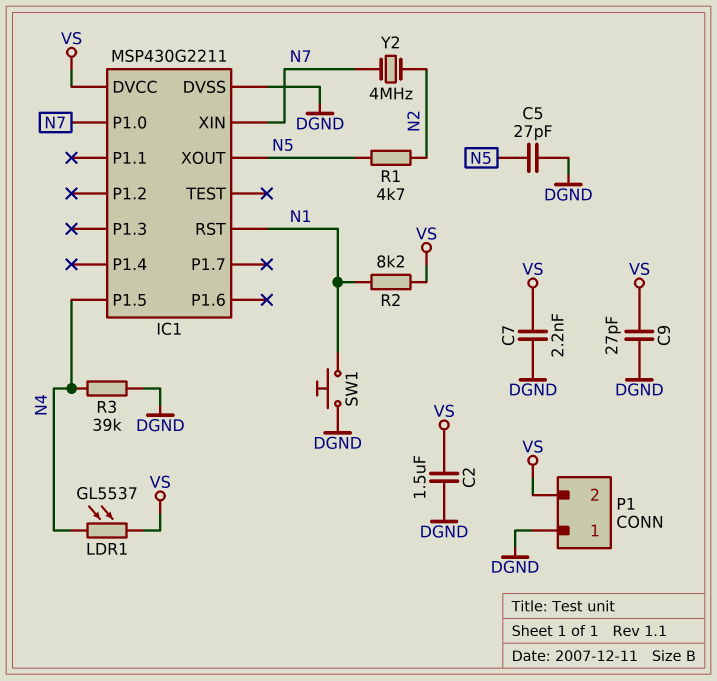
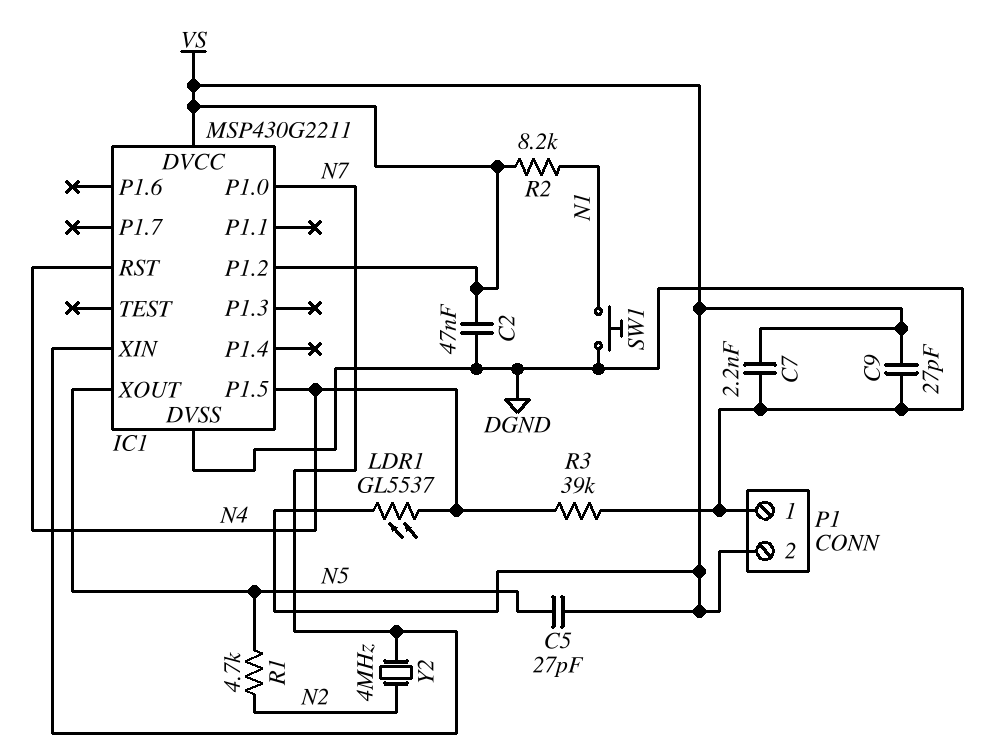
C2: 1.5uF (DGND, VS) -> 47nF (DGND, VS)
C5: 27pF (DGND, N5) -> 27pF (N5, VS)
IC1 pin P1.2: none -> VS
IC1 pin RST: N1 -> N4

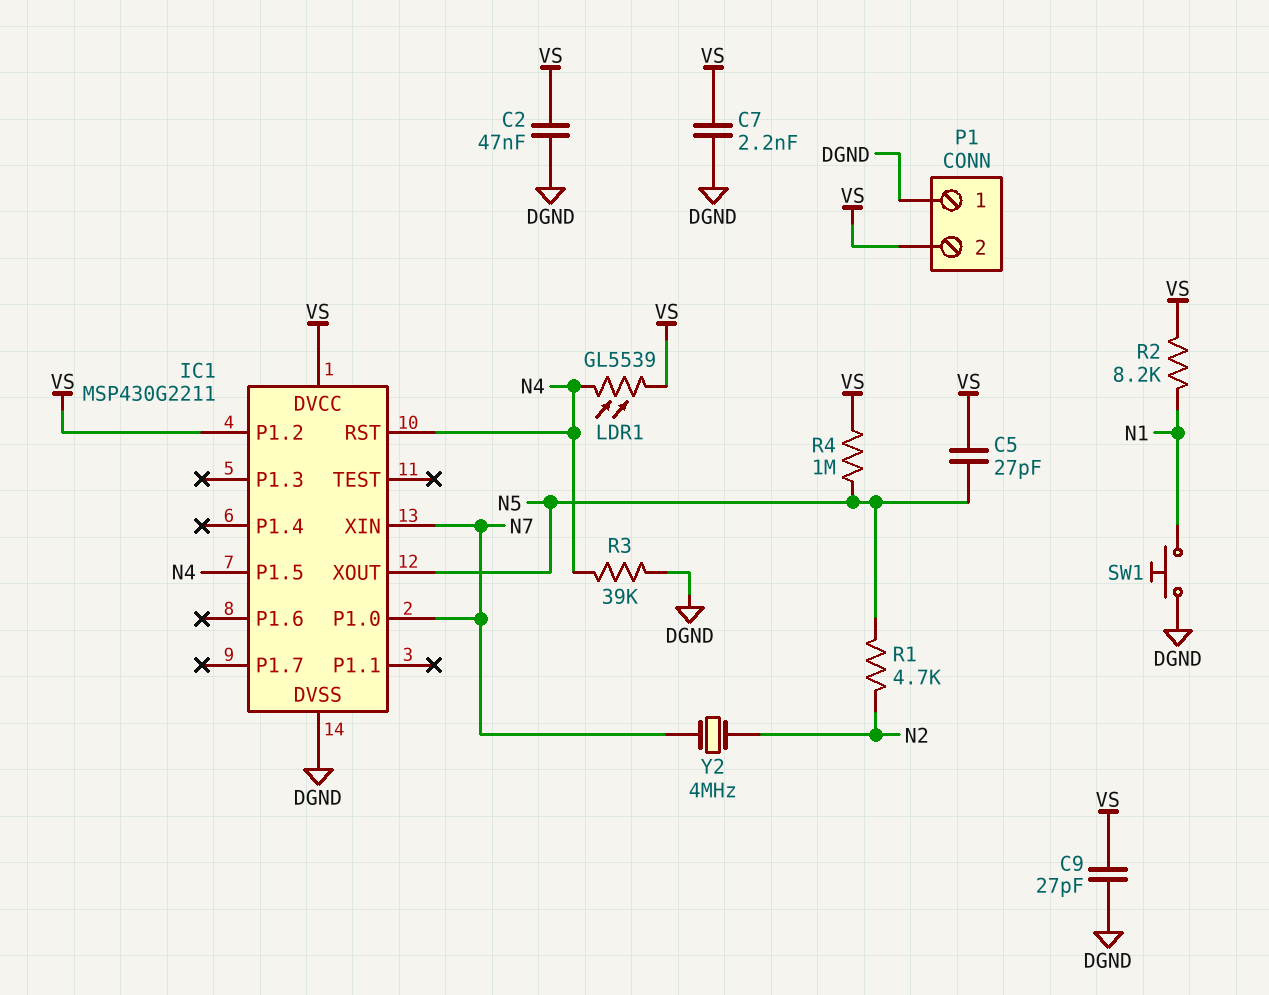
LDR1: GL5537 (N4, VS) -> GL5539 (N4, VS)
R4: none -> 1M (N5, VS)

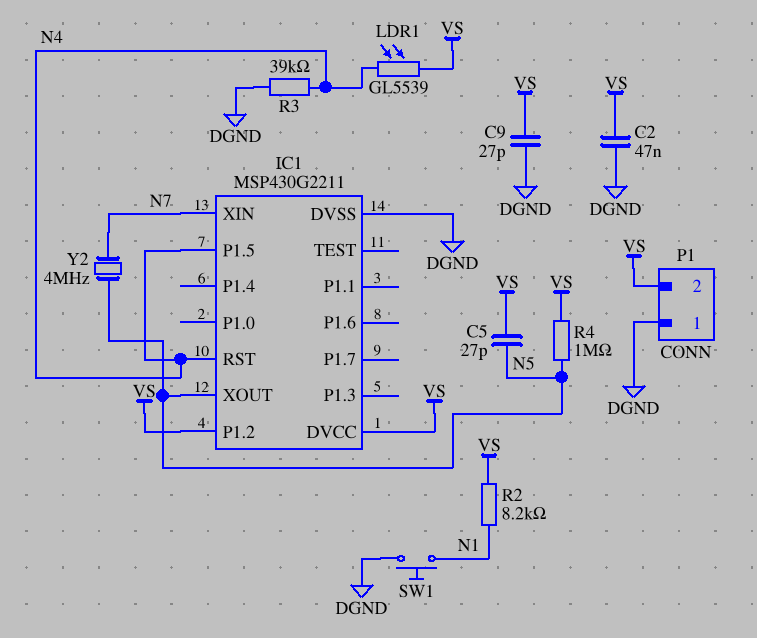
C7: 2.2nF (DGND, VS) -> none
IC1 pin P1.0: N7 -> none
R1: 4.7k (N2, N5) -> none
Y2: 4MHz (N2, N7) -> 4MHz (N5, N7)

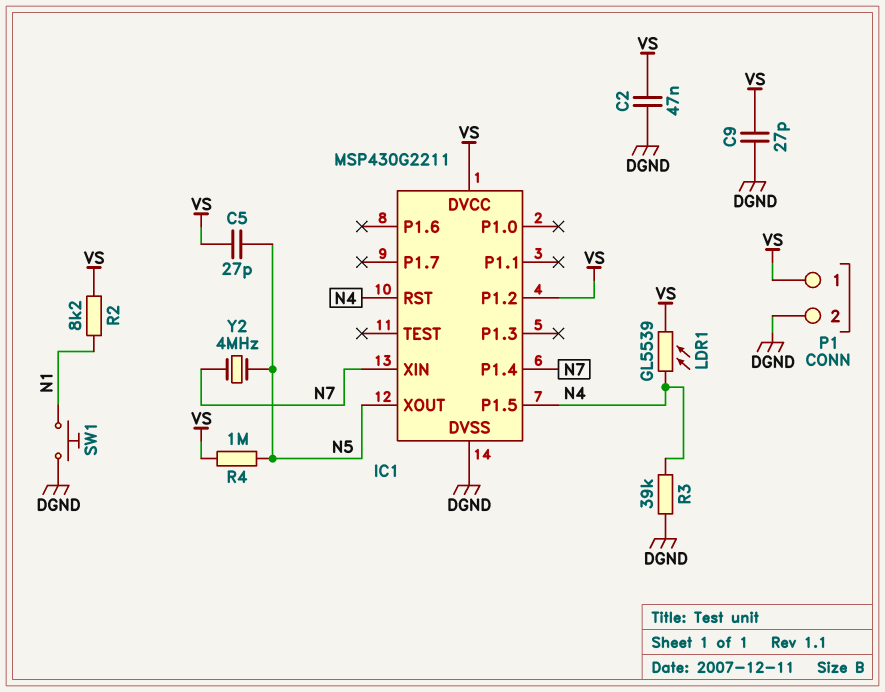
IC1 pin P1.4: none -> N7
P1 pin 1: DGND -> VS
P1 pin 2: VS -> DGND

